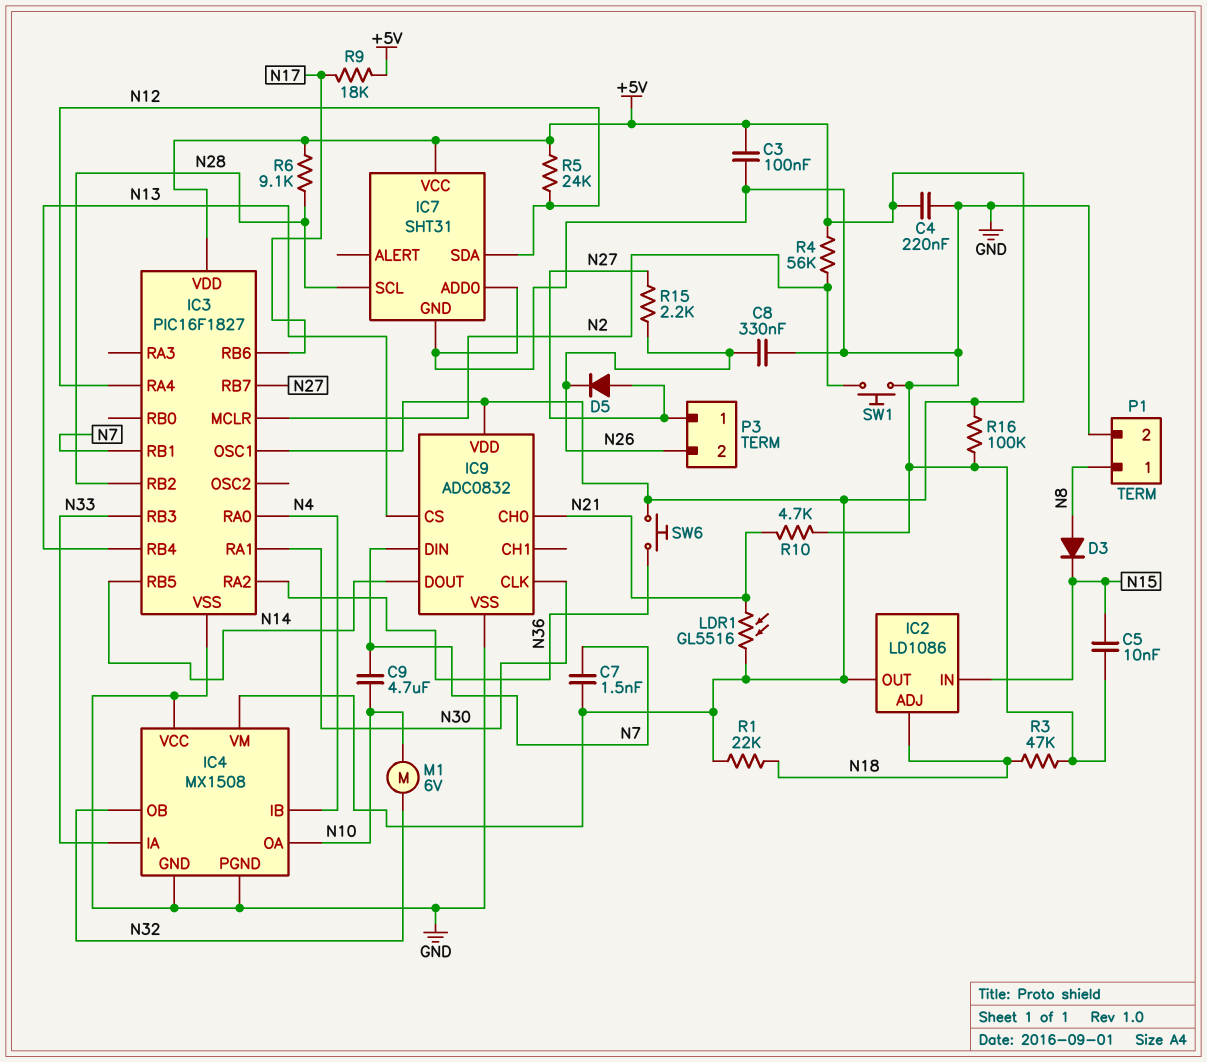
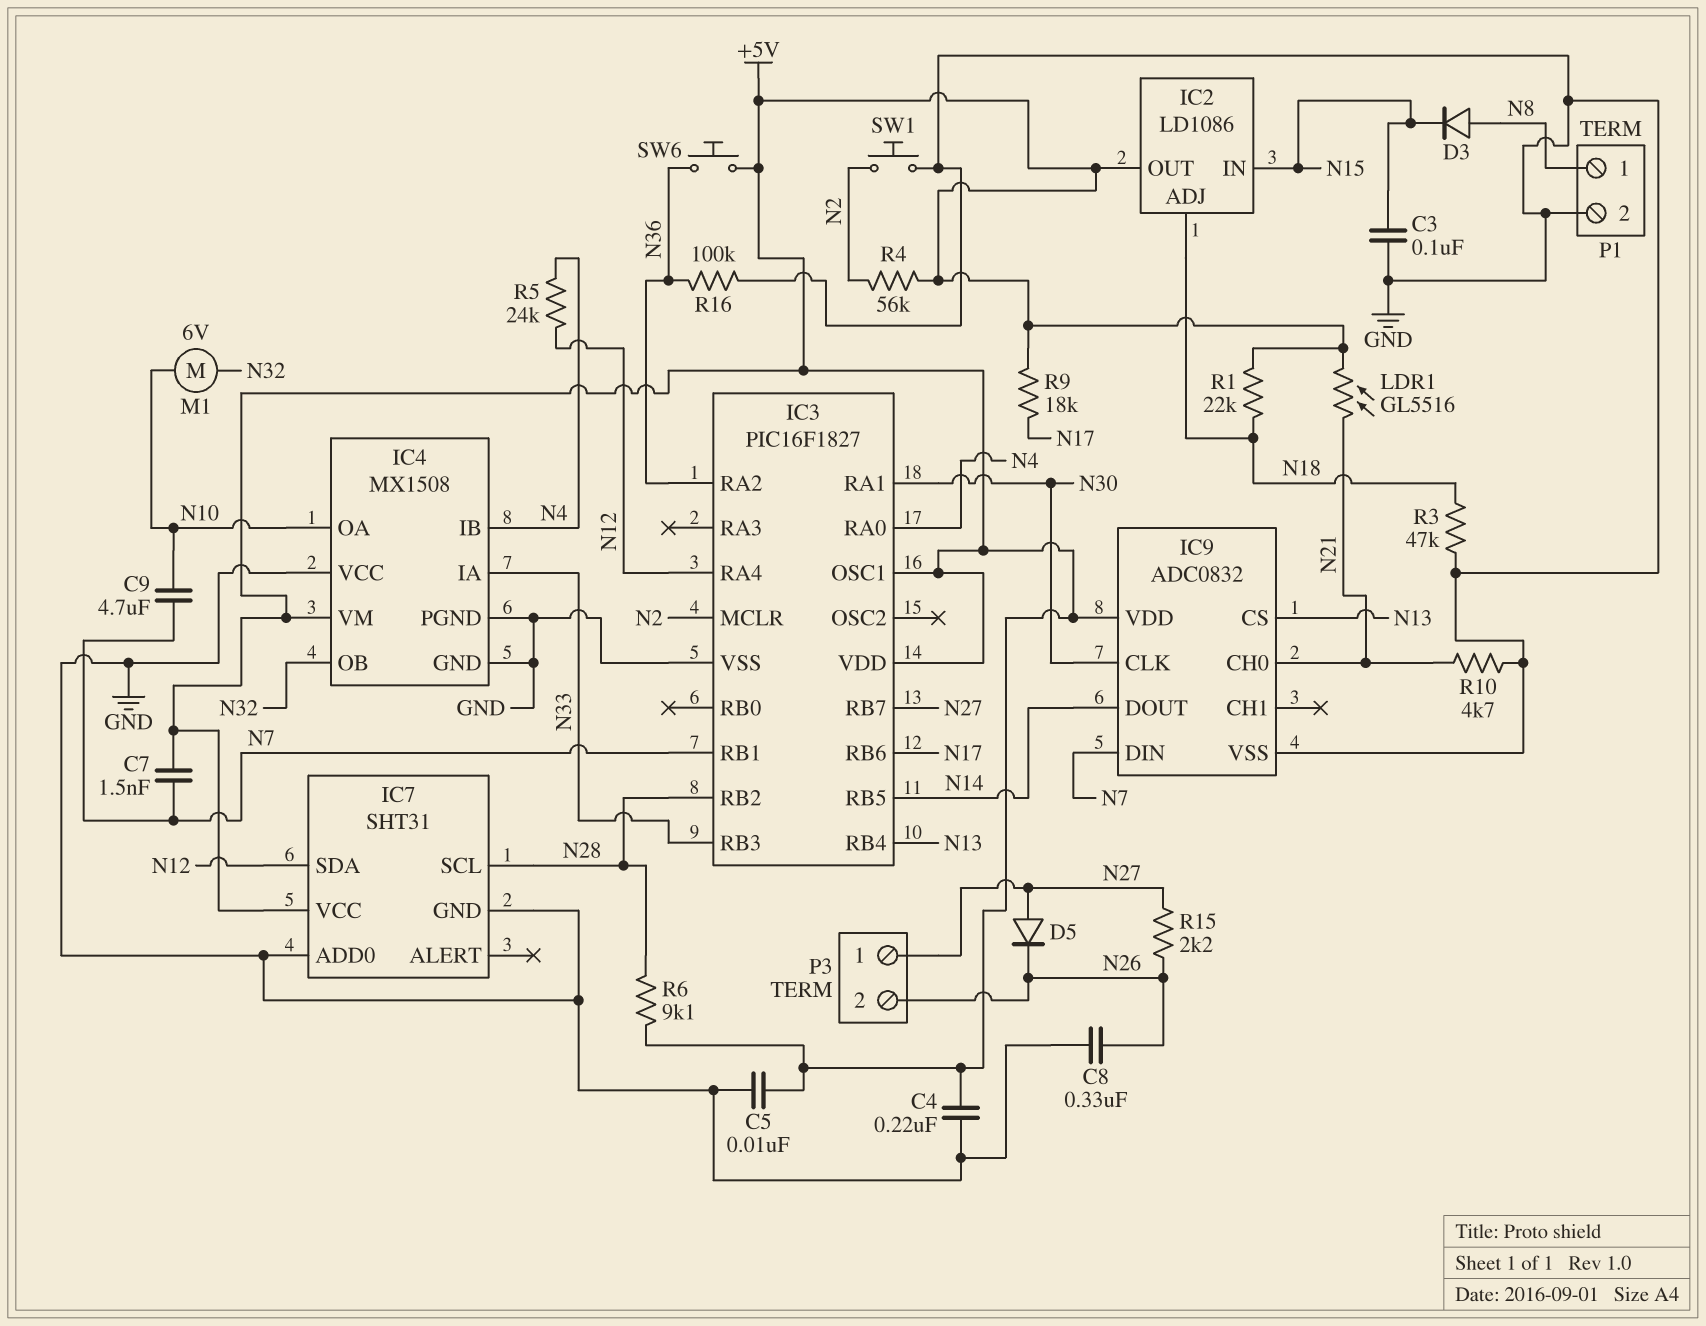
C3: 100nF (+5V, GND) -> 100nF (GND, N15)
C5: 10nF (GND, N15) -> 10nF (+5V, GND)
R5: 24k (+5V, N12) -> 24k (N4, N12)
R16: 100k (+5V, GND) -> 100k (GND, N36)

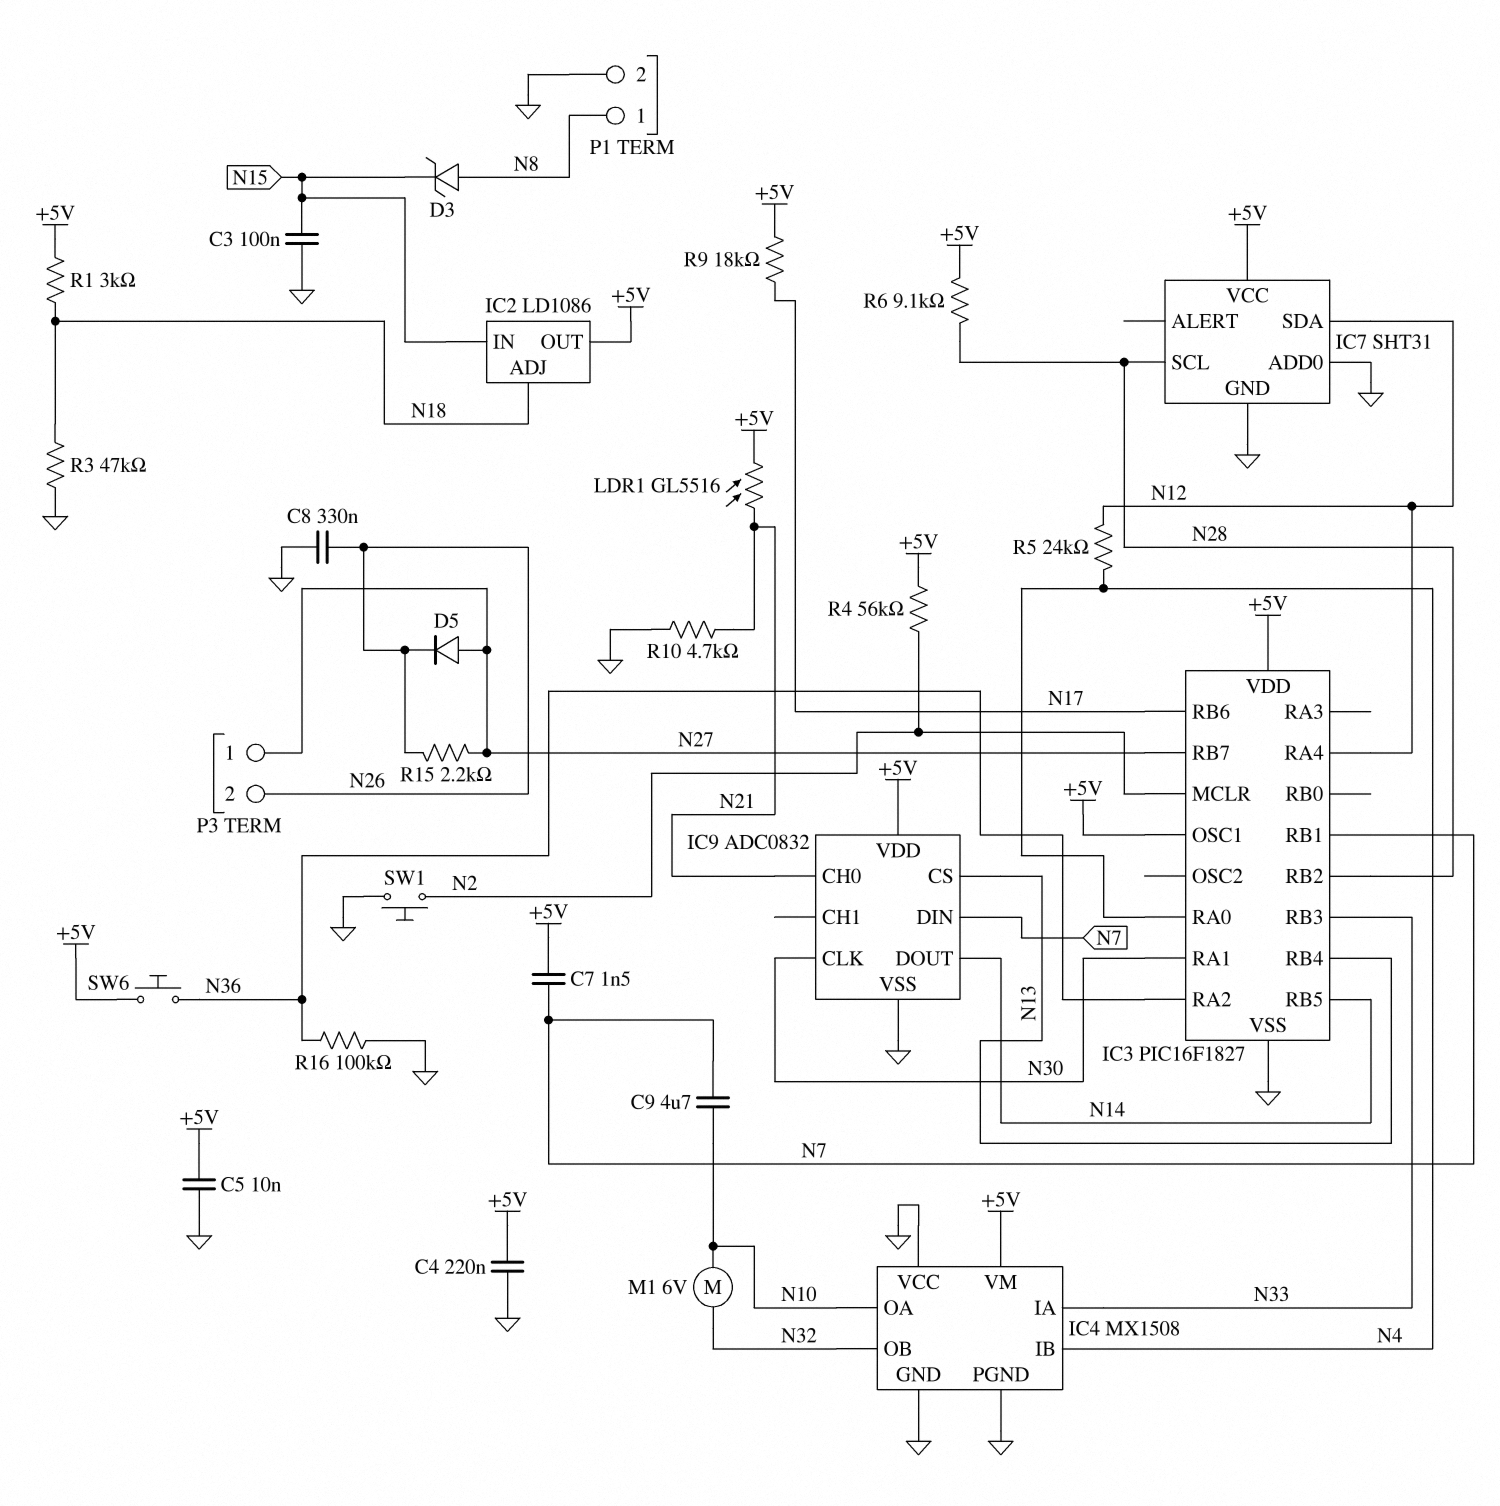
D3: diode (A N8, K N15) -> zener (A N8, K N15)
R1: 22k (+5V, N18) -> 3k (+5V, N18)

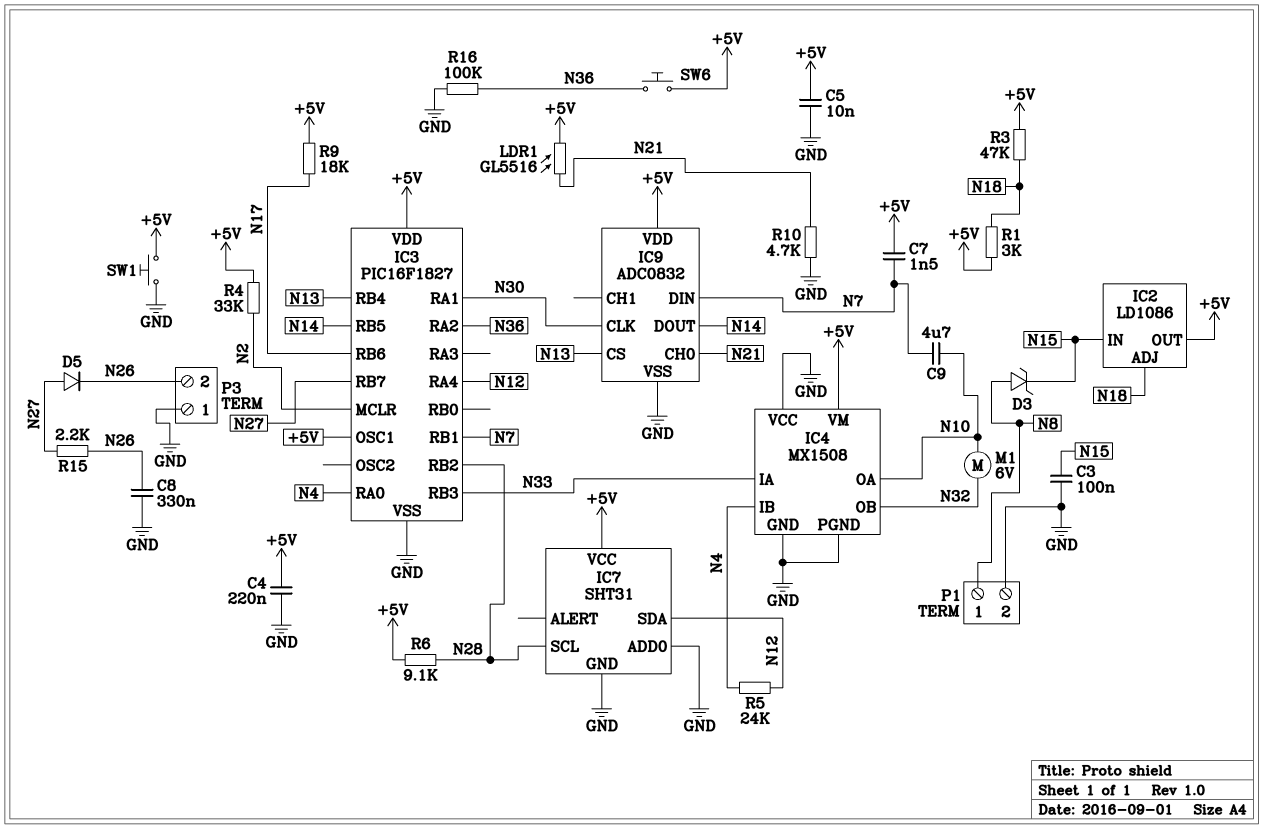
P3 pin 1: N27 -> GND
R3: 47k (GND, N18) -> 47k (+5V, N18)
R4: 56k (+5V, N2) -> 33k (+5V, N2)
SW1: button (GND, N2) -> button (+5V, GND)

